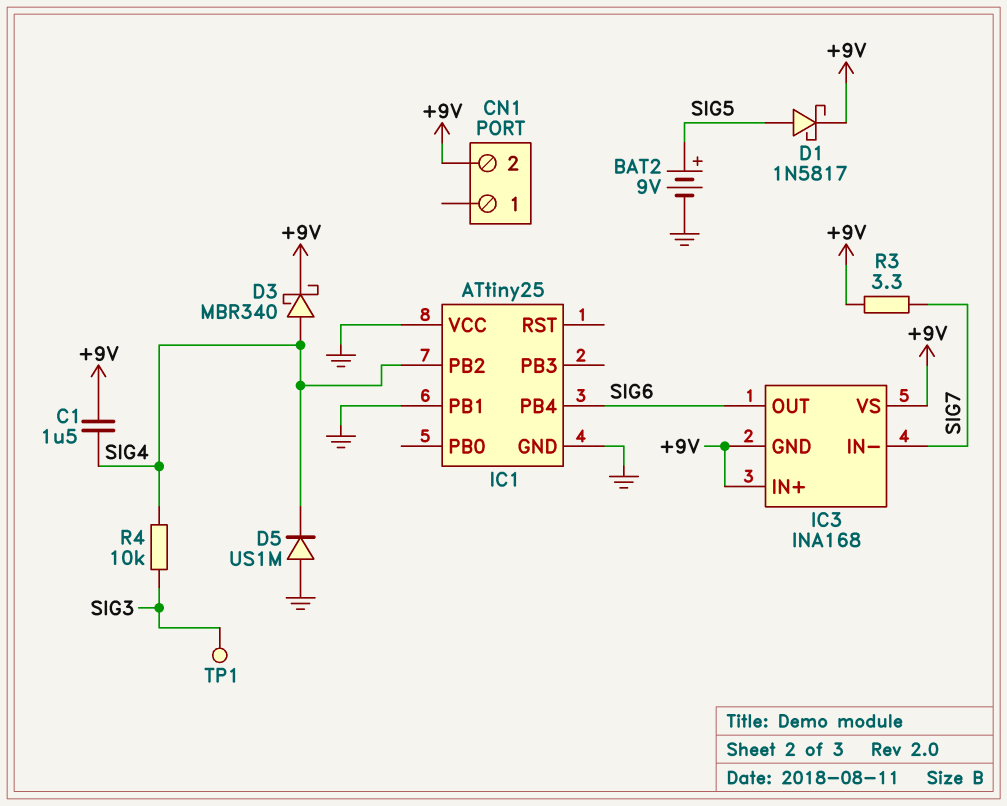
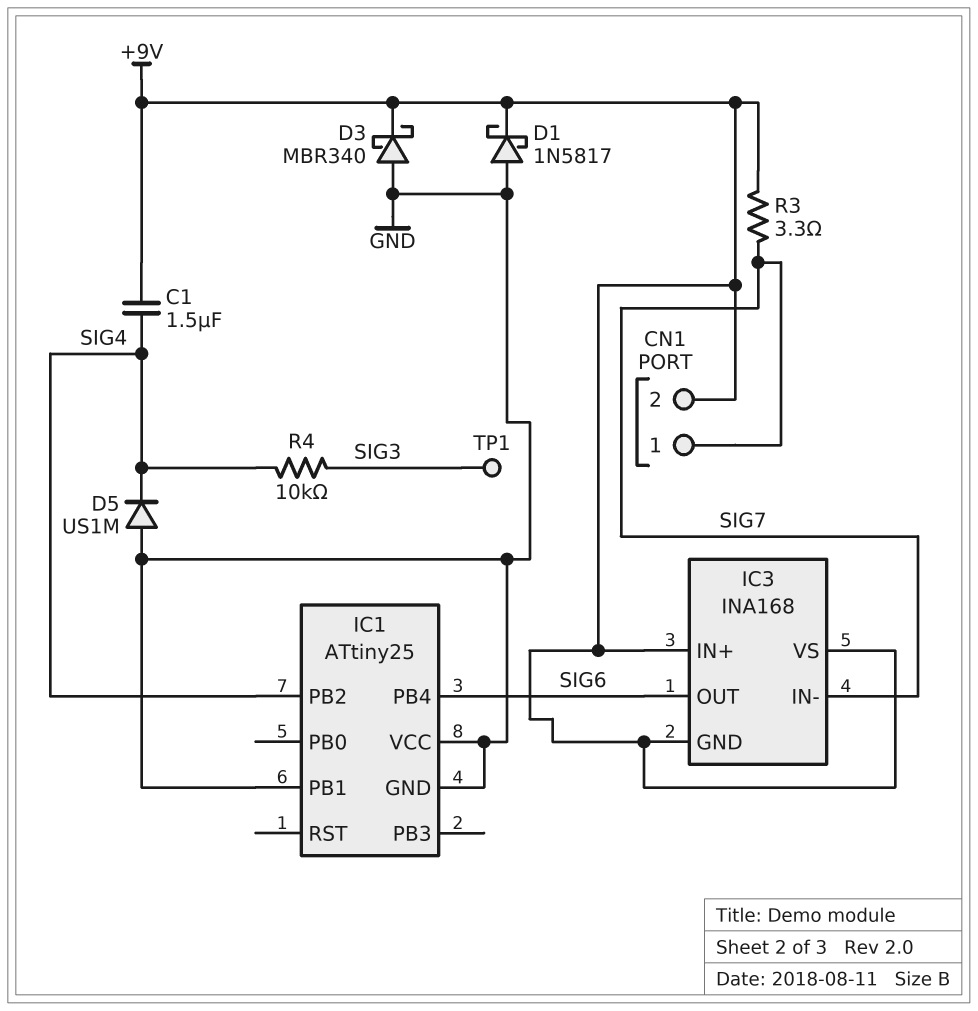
BAT2: 9V (plus SIG5, minus GND) -> none
CN1 pin 1: none -> SIG7
D1: schottky 1N5817 (A SIG5, K +9V) -> schottky 1N5817 (A GND, K +9V)
D3: schottky MBR340 (A SIG4, K +9V) -> schottky MBR340 (A GND, K +9V)

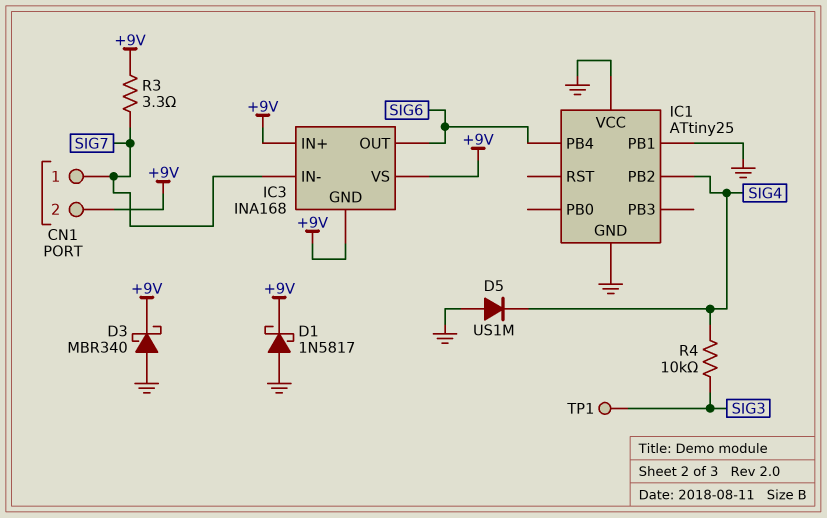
C1: 1.5uF (+9V, SIG4) -> none

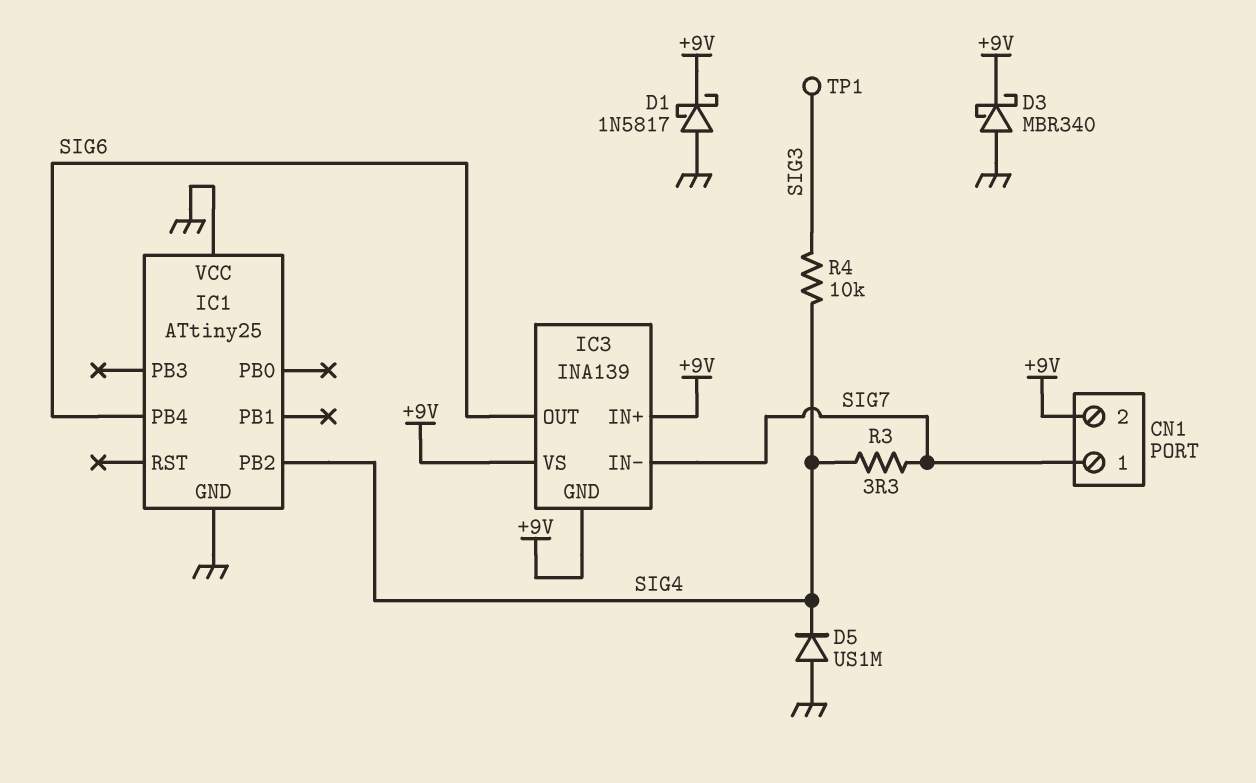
IC1 pin PB1: GND -> none
IC3: INA168 -> INA139
R3: 3.3 (+9V, SIG7) -> 3.3 (SIG4, SIG7)

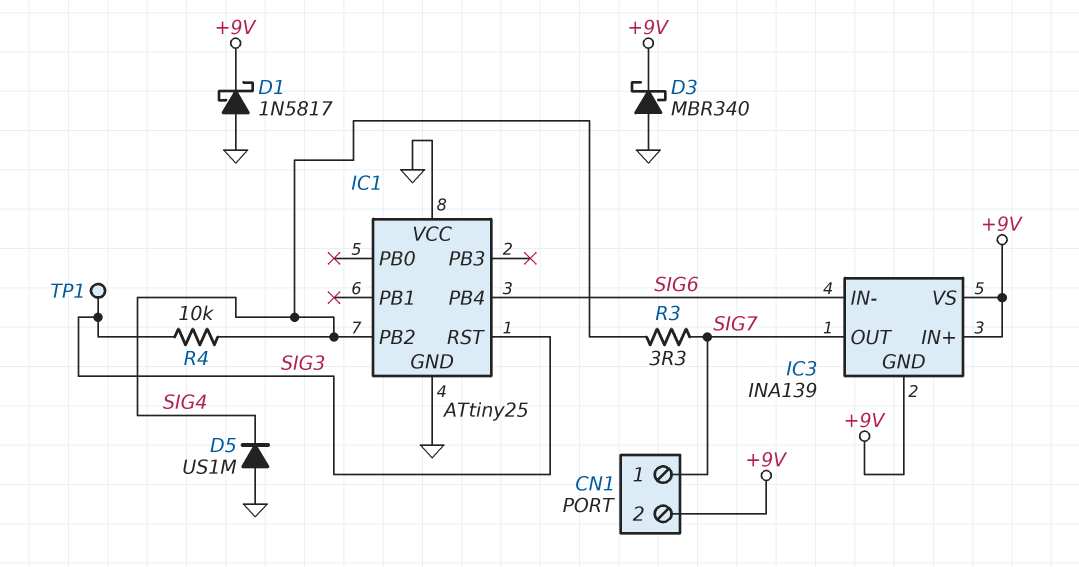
IC1 pin RST: none -> SIG3
IC3 pin IN-: SIG7 -> SIG6
IC3 pin OUT: SIG6 -> SIG7

